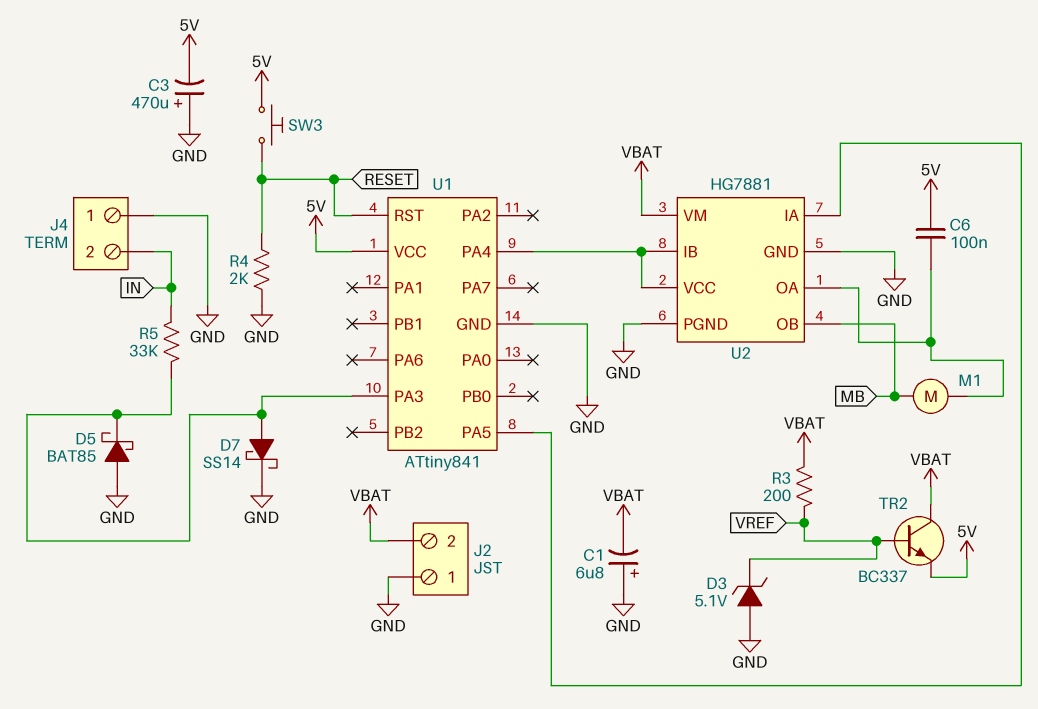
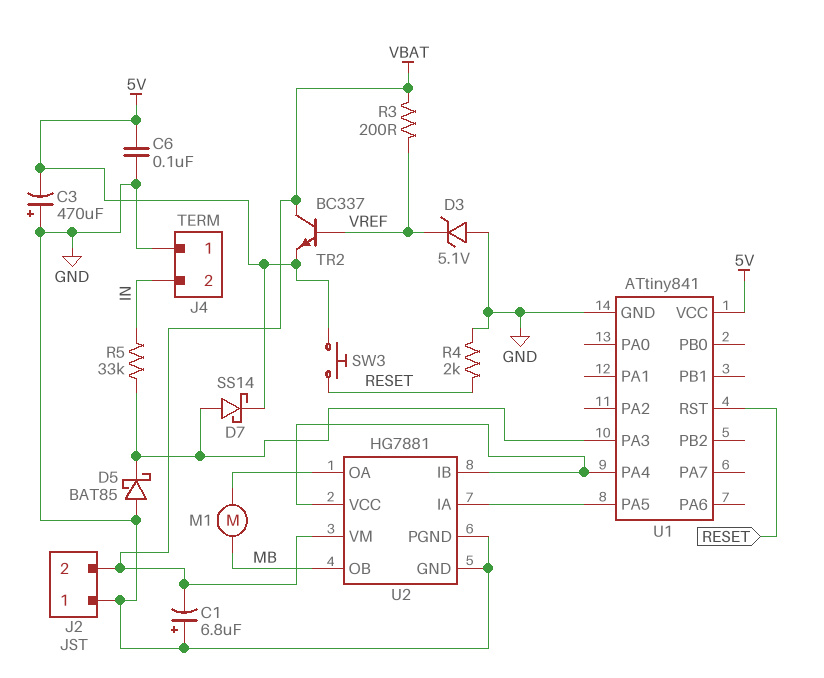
C6: 100nF (5V, U2/OA) -> 100nF (5V, GND)
D7: schottky SS14 (A U1/PA3, K GND) -> schottky SS14 (A U1/PA3, K 5V)

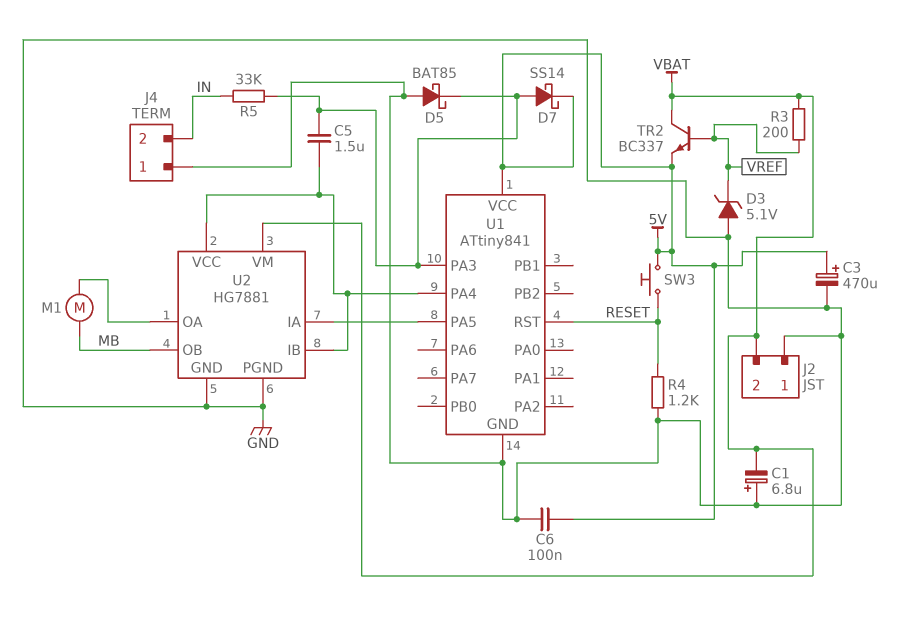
C3: 470uF (plus GND, minus 5V) -> 470uF (plus 5V, minus GND)
C5: none -> 1.5uF (U1/PA3, U1/PA4)
R4: 2k (GND, RESET) -> 1.2k (GND, RESET)

